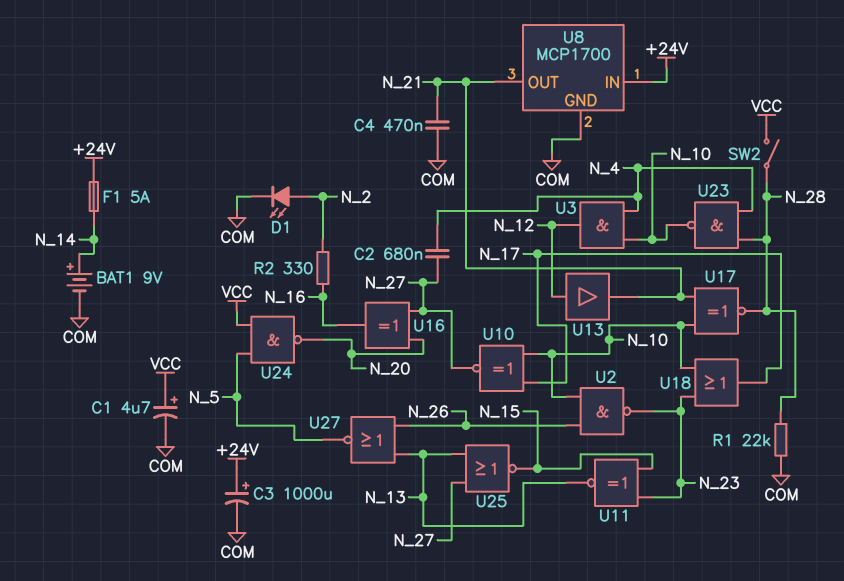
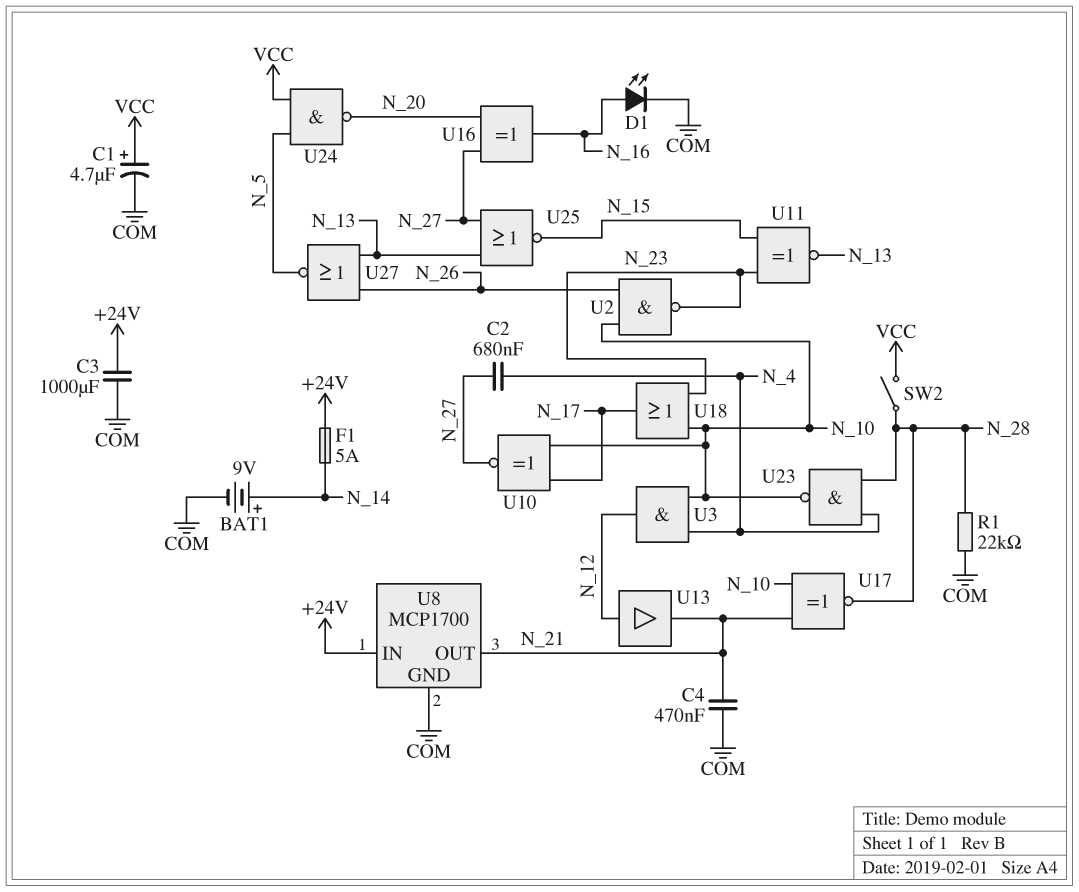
C3: 1000uF (plus +24V, minus COM) -> 1000uF (+24V, COM)
D1: LED (A N_2, K COM) -> LED (A N_16, K COM)
R2: 330 (N_2, N_16) -> none

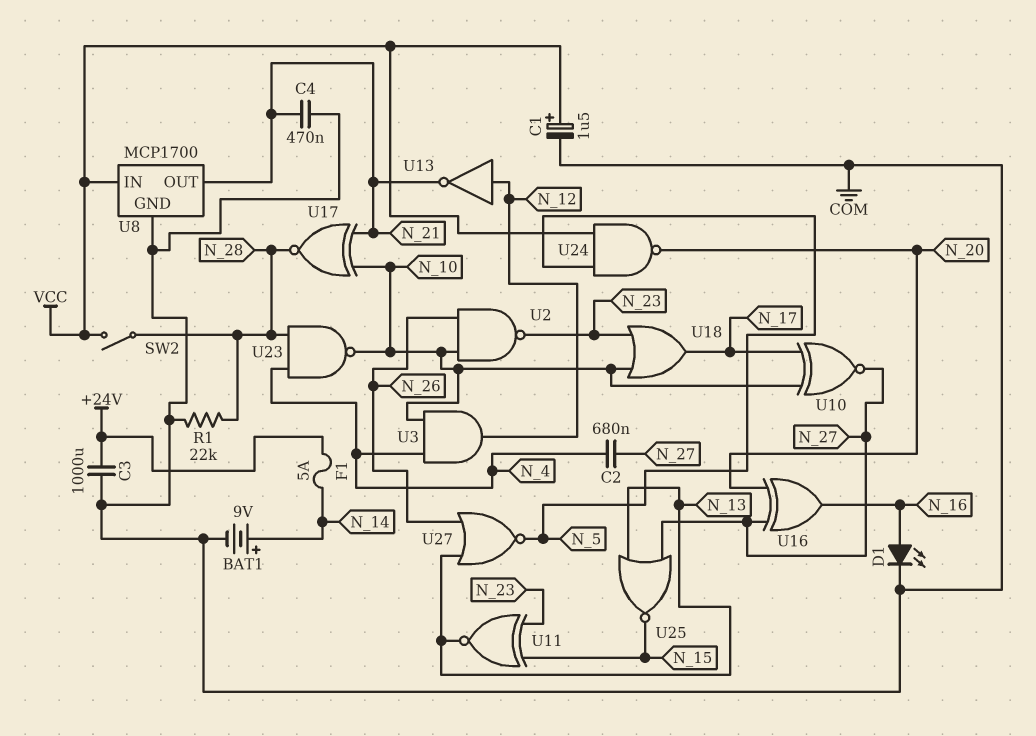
C1: 4.7uF (plus VCC, minus COM) -> 1.5uF (plus VCC, minus COM)
U8 pin IN: +24V -> VCC
U13: buffer (in N_12, out N_21) -> NOT (in N_12, out N_21)

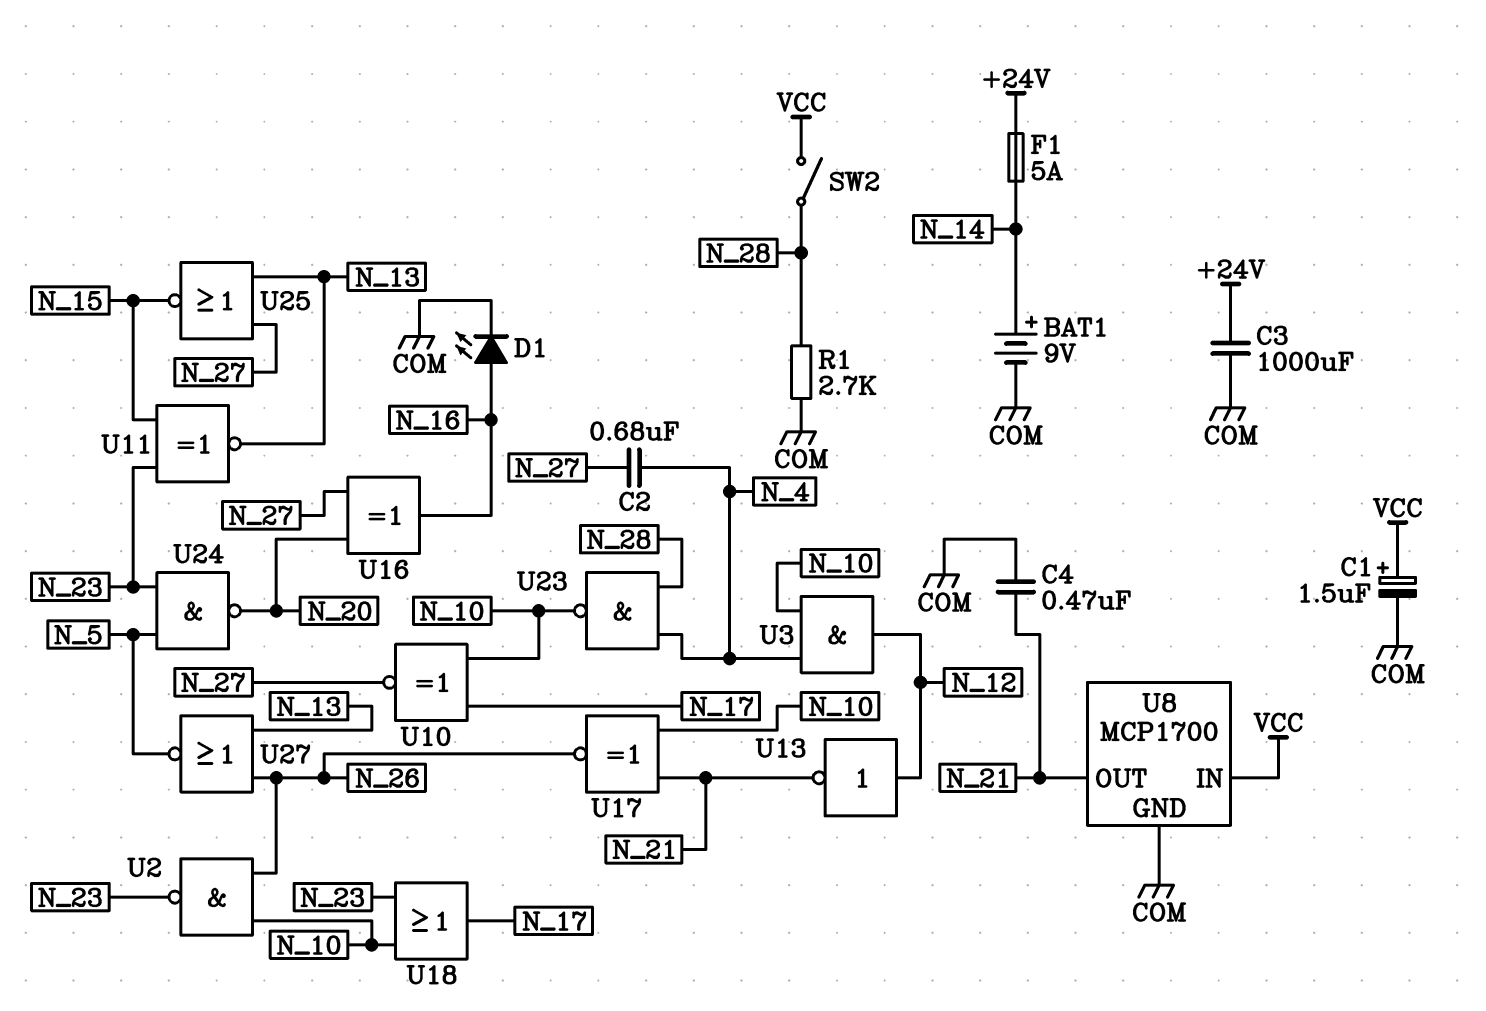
R1: 22k (COM, N_28) -> 2.7k (COM, N_28)
U17: XNOR (in N_10, in N_21, out N_28) -> XNOR (in N_10, in N_21, out N_26)
U24: NAND (in N_5, in VCC, out N_20) -> NAND (in N_5, in N_23, out N_20)

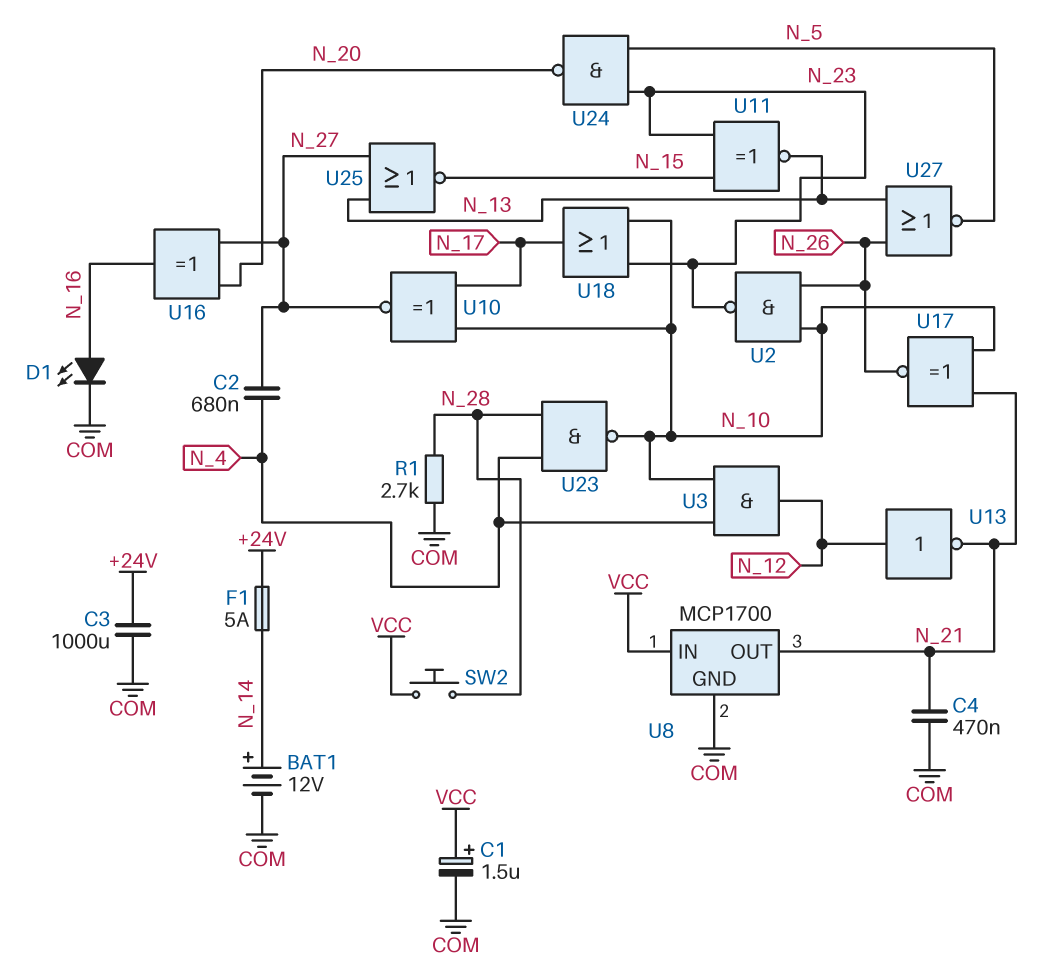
BAT1: 9V (plus N_14, minus COM) -> 12V (plus N_14, minus COM)
SW2: switch (N_28, VCC) -> button (N_28, VCC)

